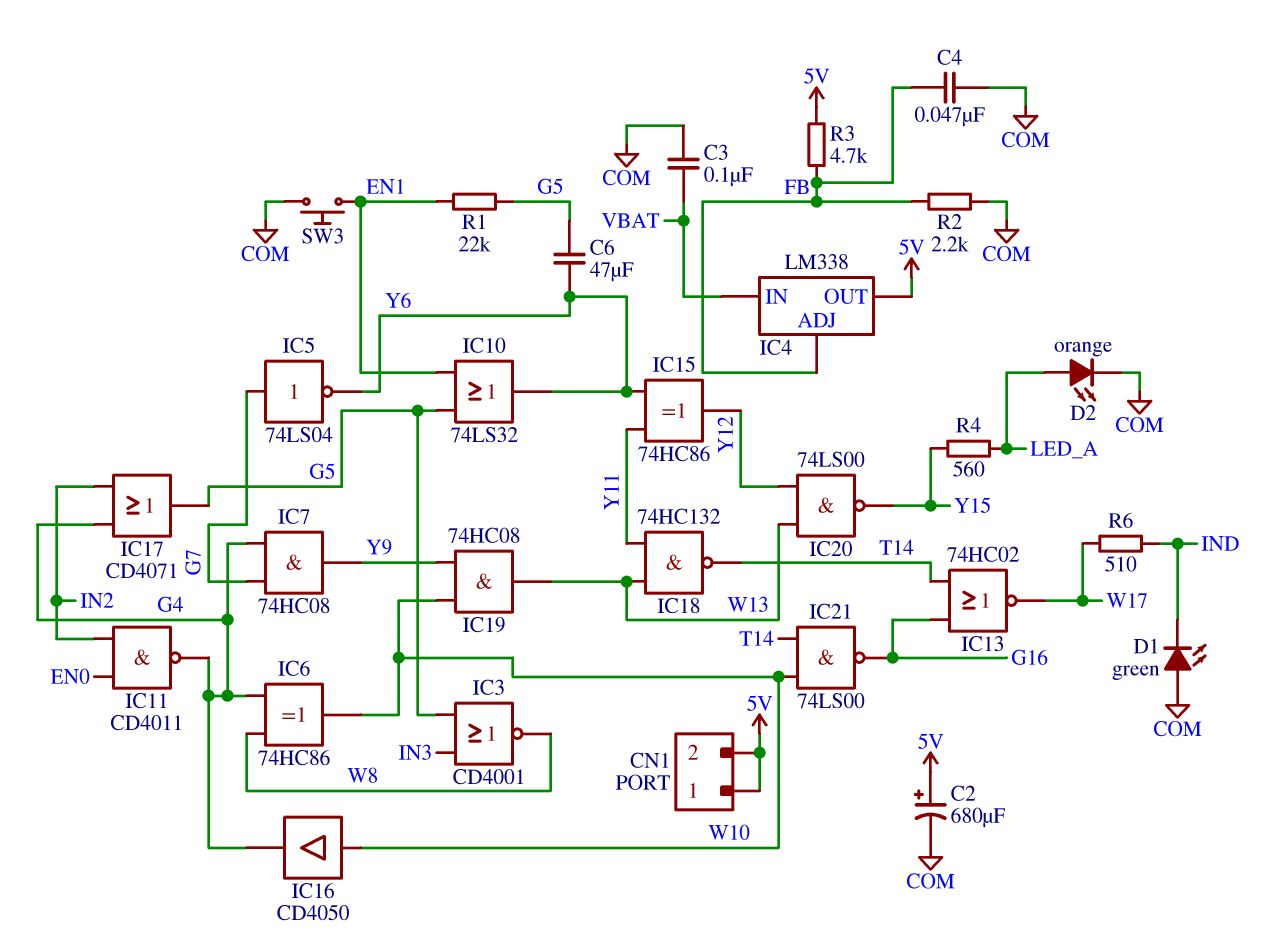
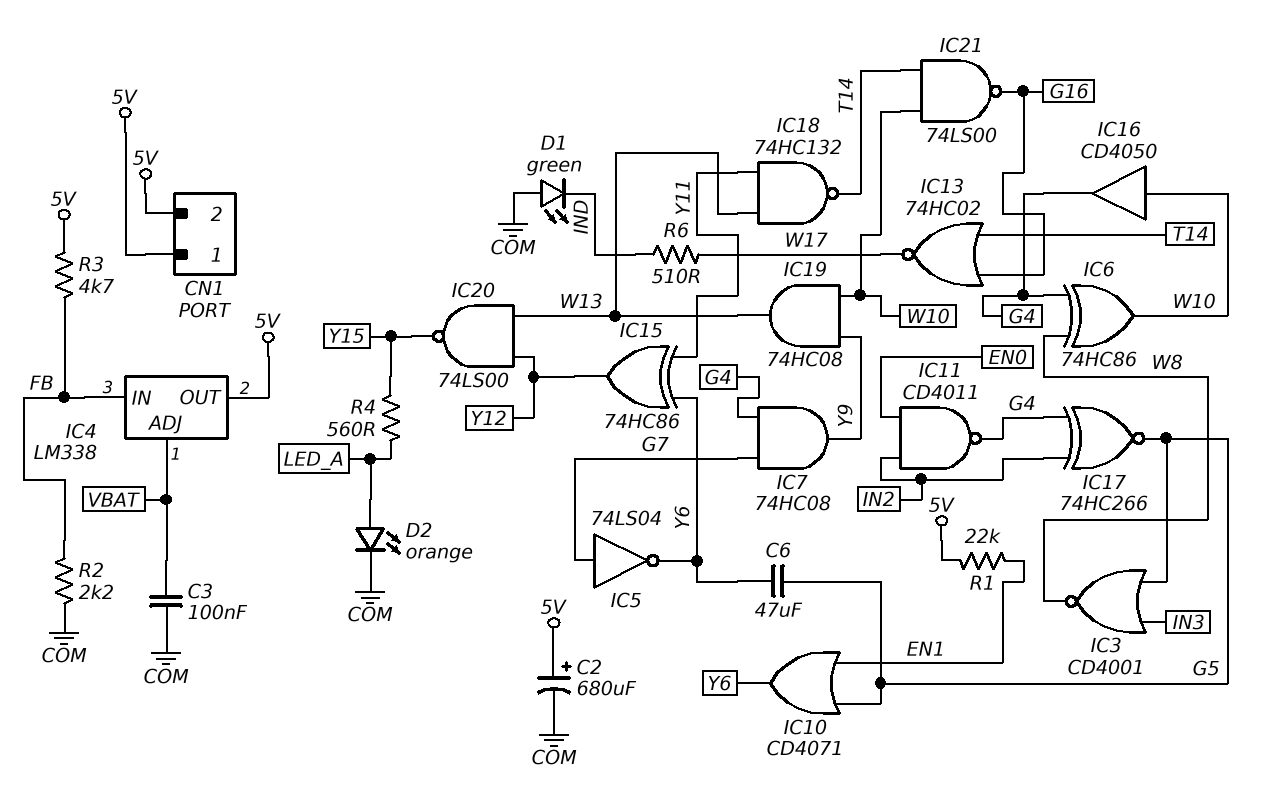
C4: 47nF (COM, FB) -> none
IC4 pin ADJ: FB -> VBAT
IC4 pin IN: VBAT -> FB
IC10: OR 74LS32 (in EN1, in G5, out Y6) -> OR CD4071 (in EN1, in G5, out Y6)
IC17: OR CD4071 (in G4, in IN2, out G5) -> XNOR 74HC266 (in G4, in IN2, out G5)
R1: 22k (EN1, G5) -> 22k (5V, EN1)
SW3: button (COM, EN1) -> none

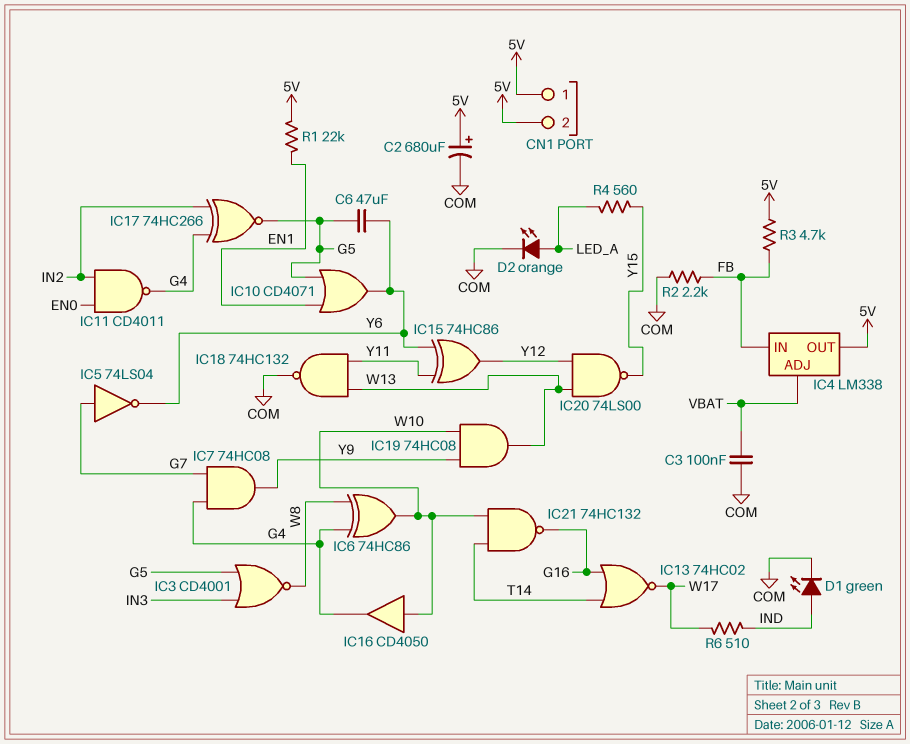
D1: LED green (A COM, K IND) -> LED green (A IND, K COM)
IC18: NAND 74HC132 (in W13, in Y11, out T14) -> NAND 74HC132 (in W13, in Y11, out COM)
IC21: NAND 74LS00 (in T14, in W10, out G16) -> NAND 74HC132 (in T14, in W10, out G16)

